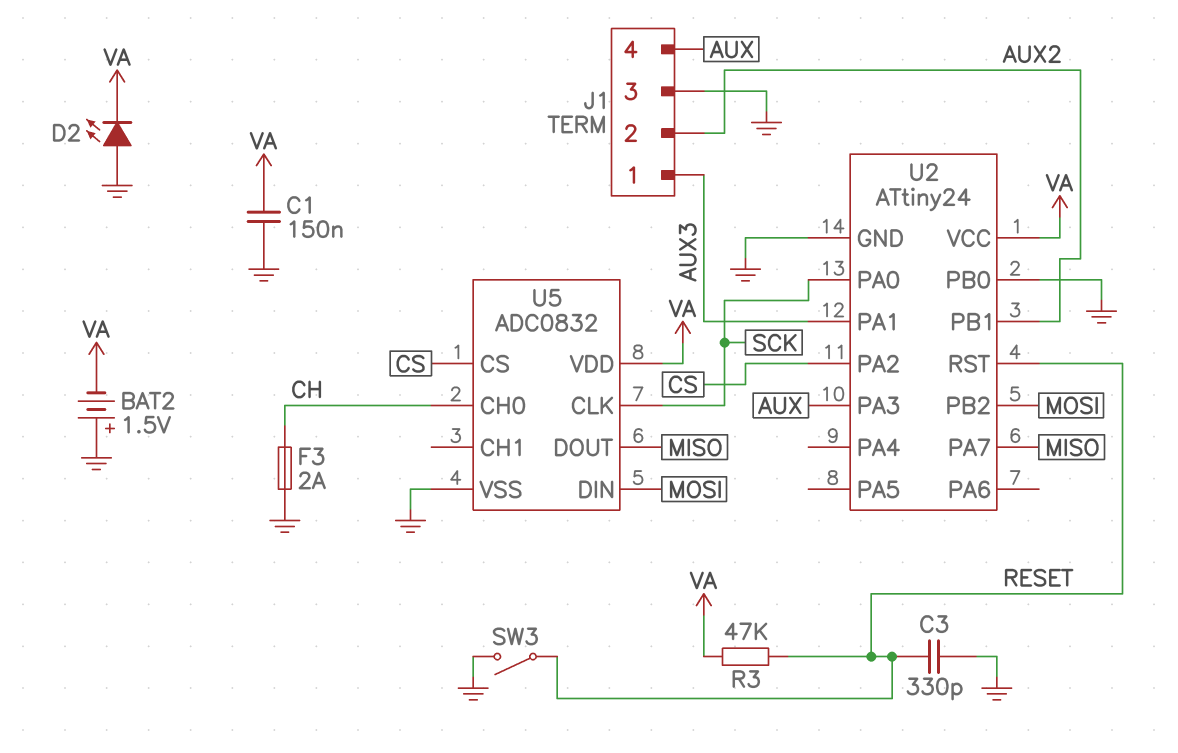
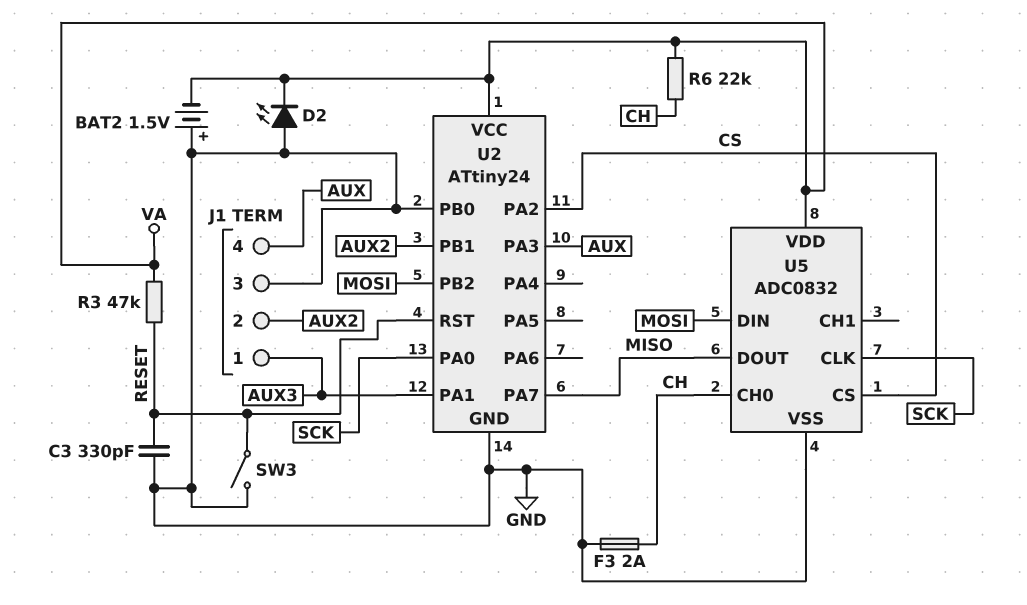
C1: 150nF (GND, VA) -> none
R6: none -> 22k (CH, VA)

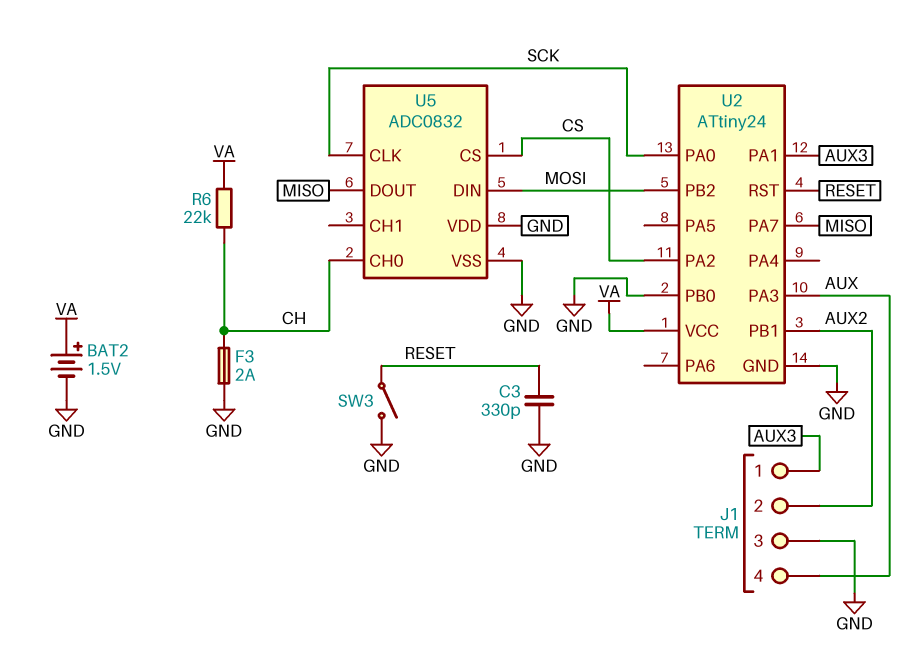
BAT2: 1.5V (plus GND, minus VA) -> 1.5V (plus VA, minus GND)
D2: LED (A GND, K VA) -> none
R3: 47k (RESET, VA) -> none
U5 pin VDD: VA -> GND

